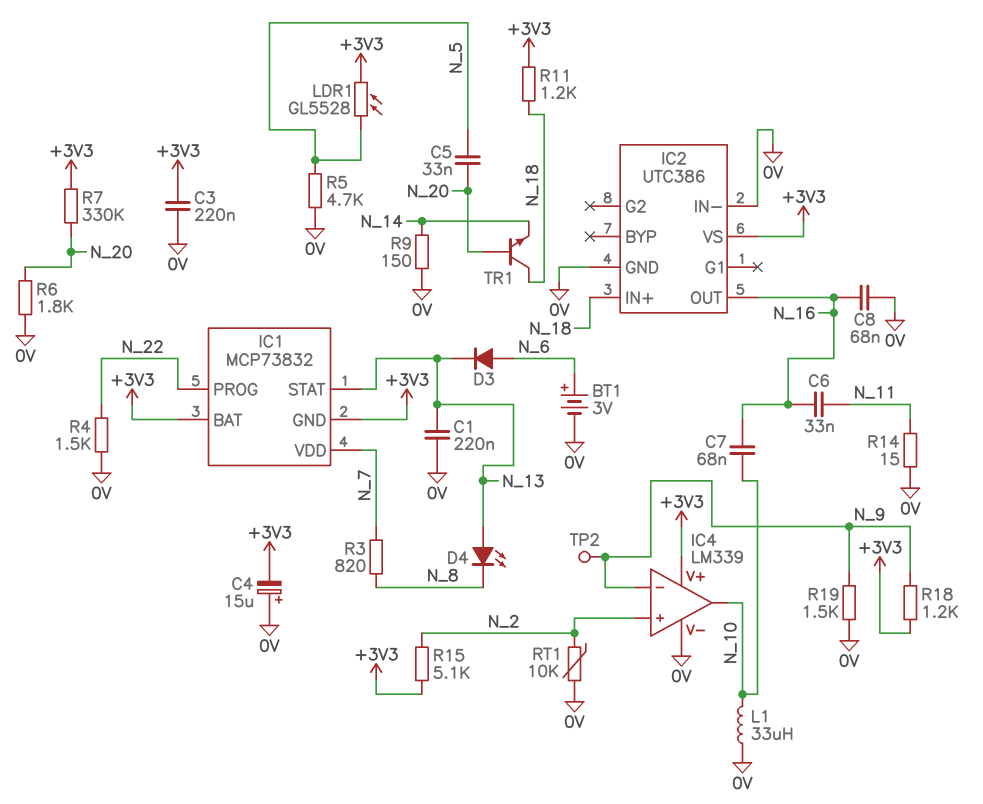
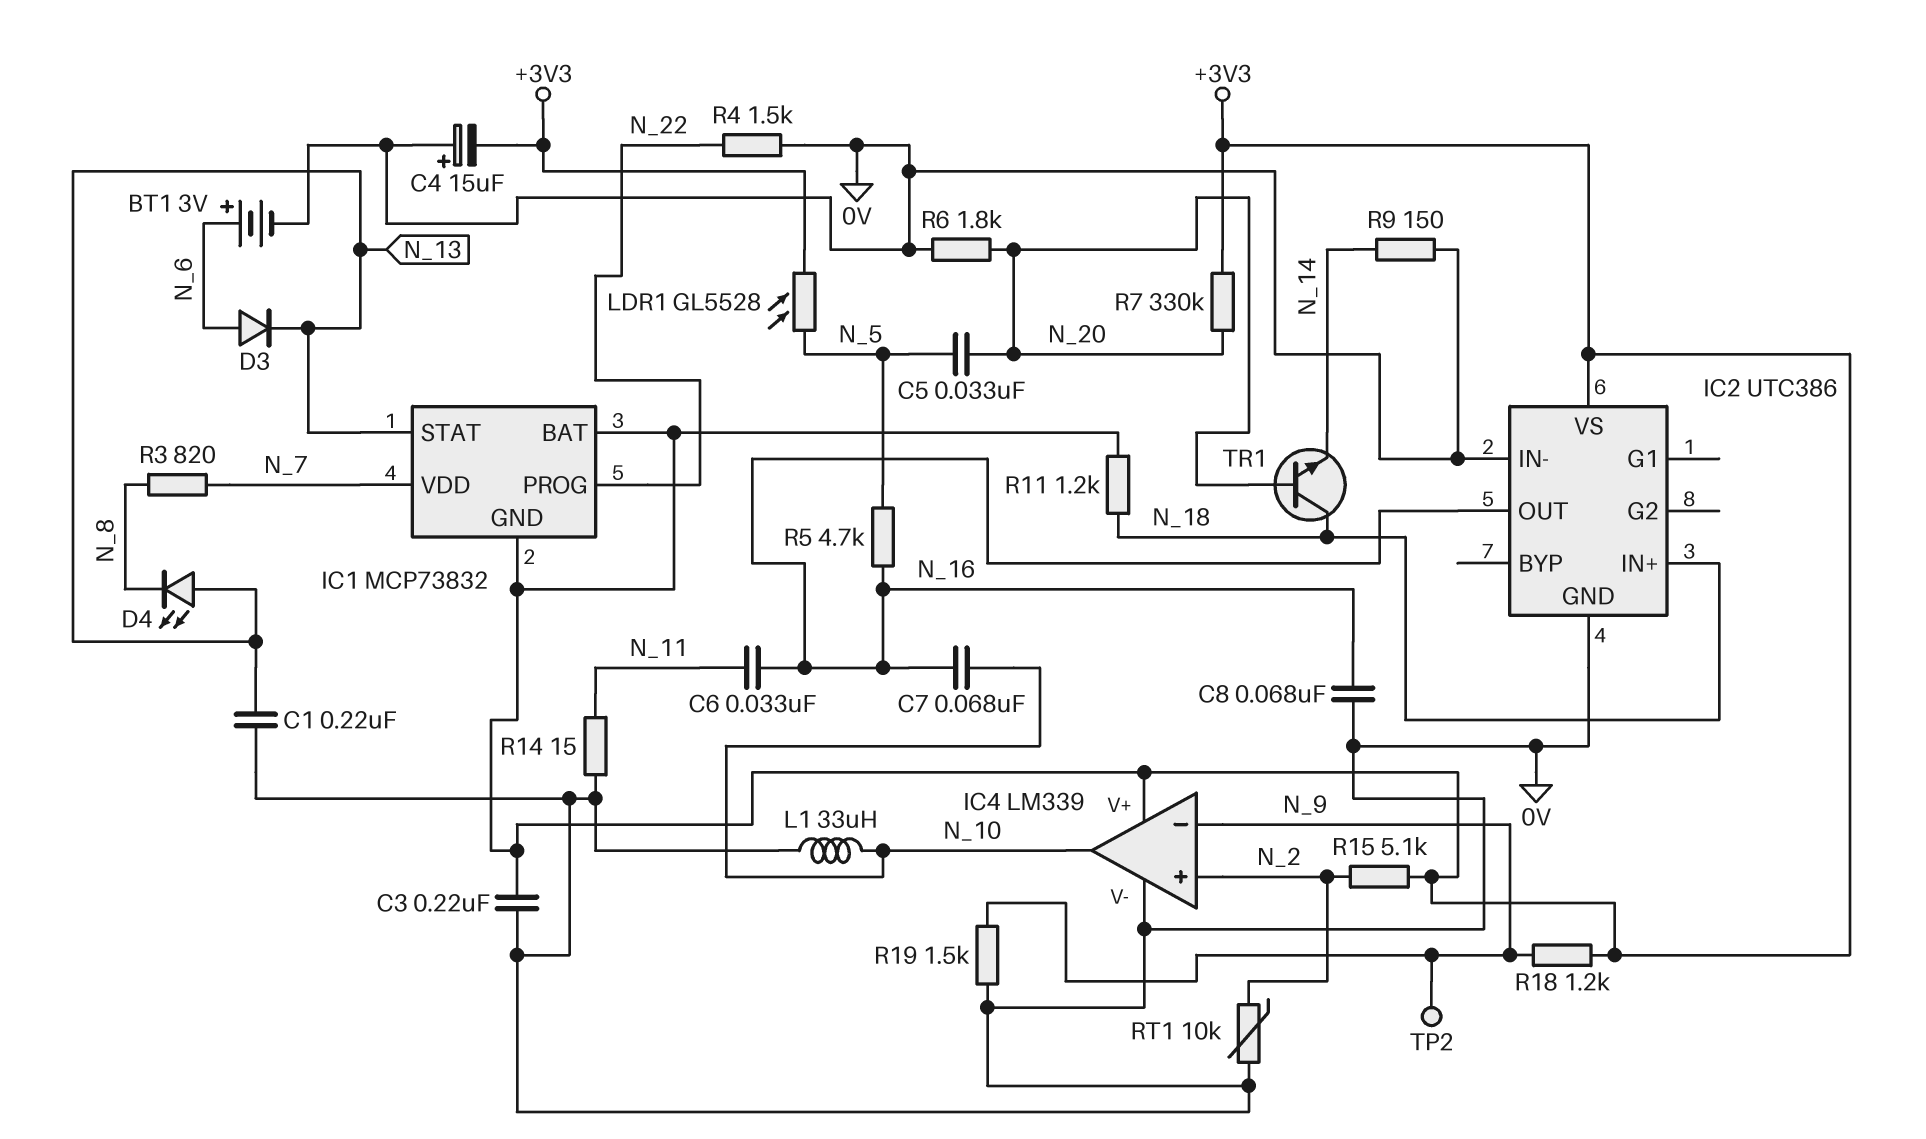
R5: 4.7k (0V, N_5) -> 4.7k (N_5, N_16)

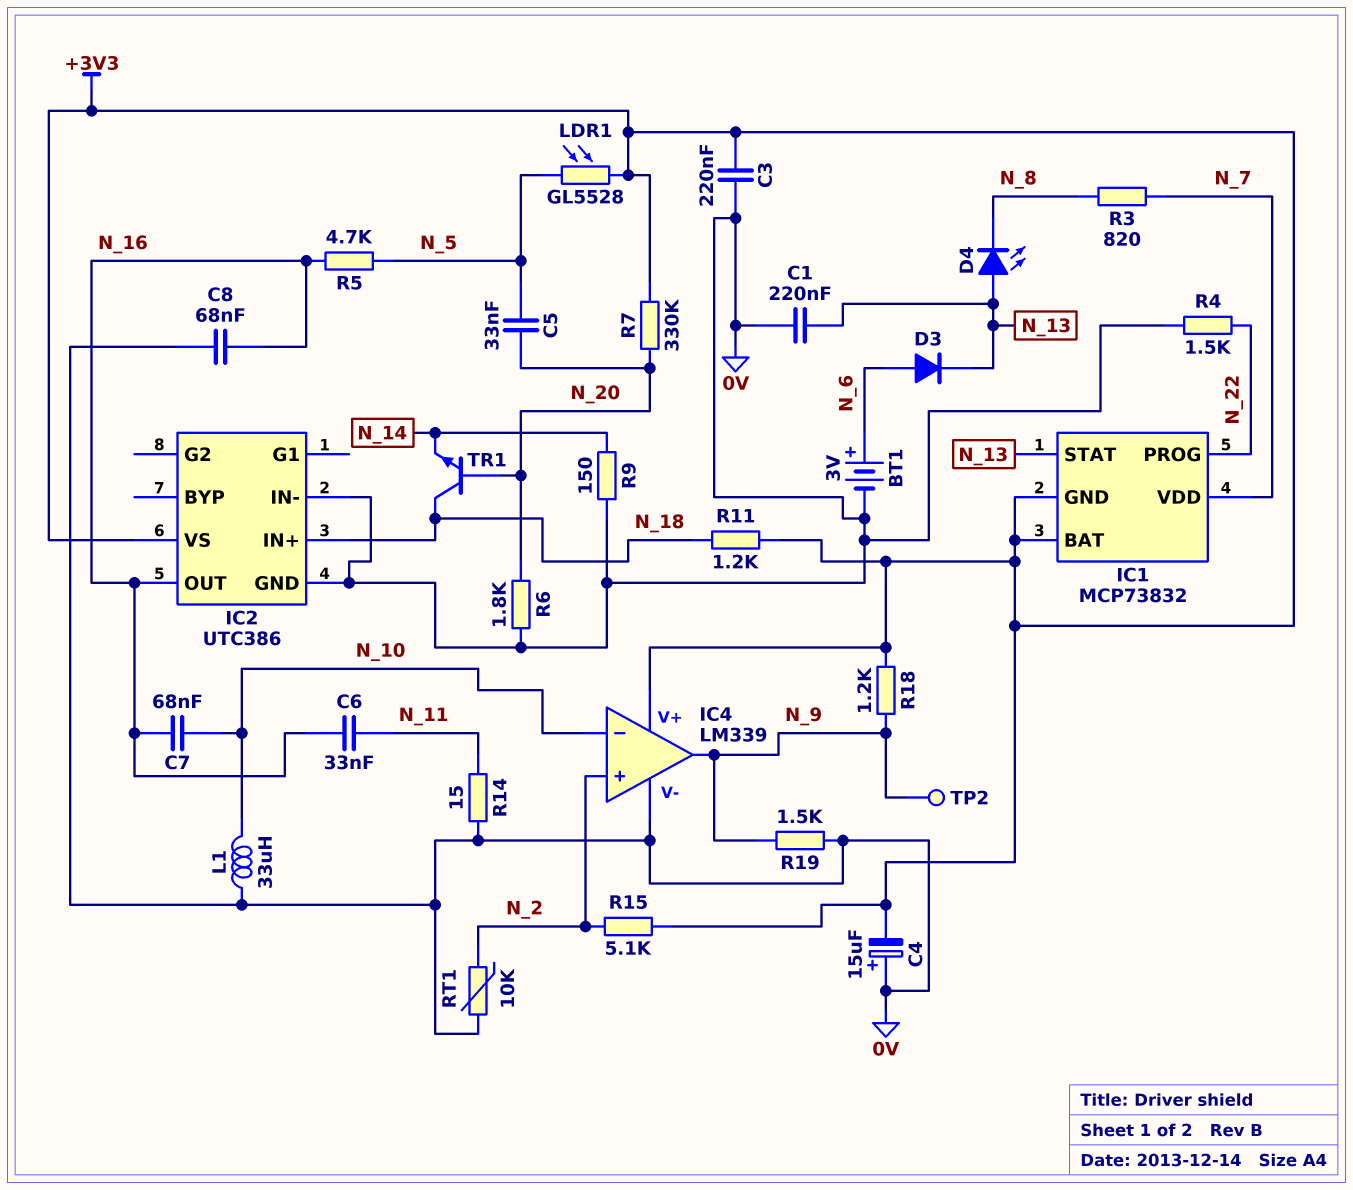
IC4 pin in-: N_9 -> N_10
IC4 pin out: N_10 -> N_9

